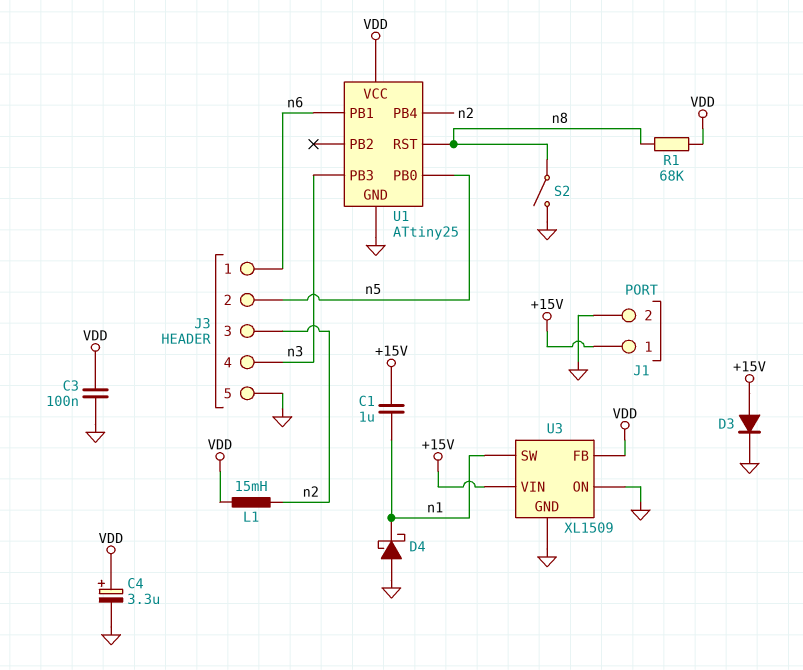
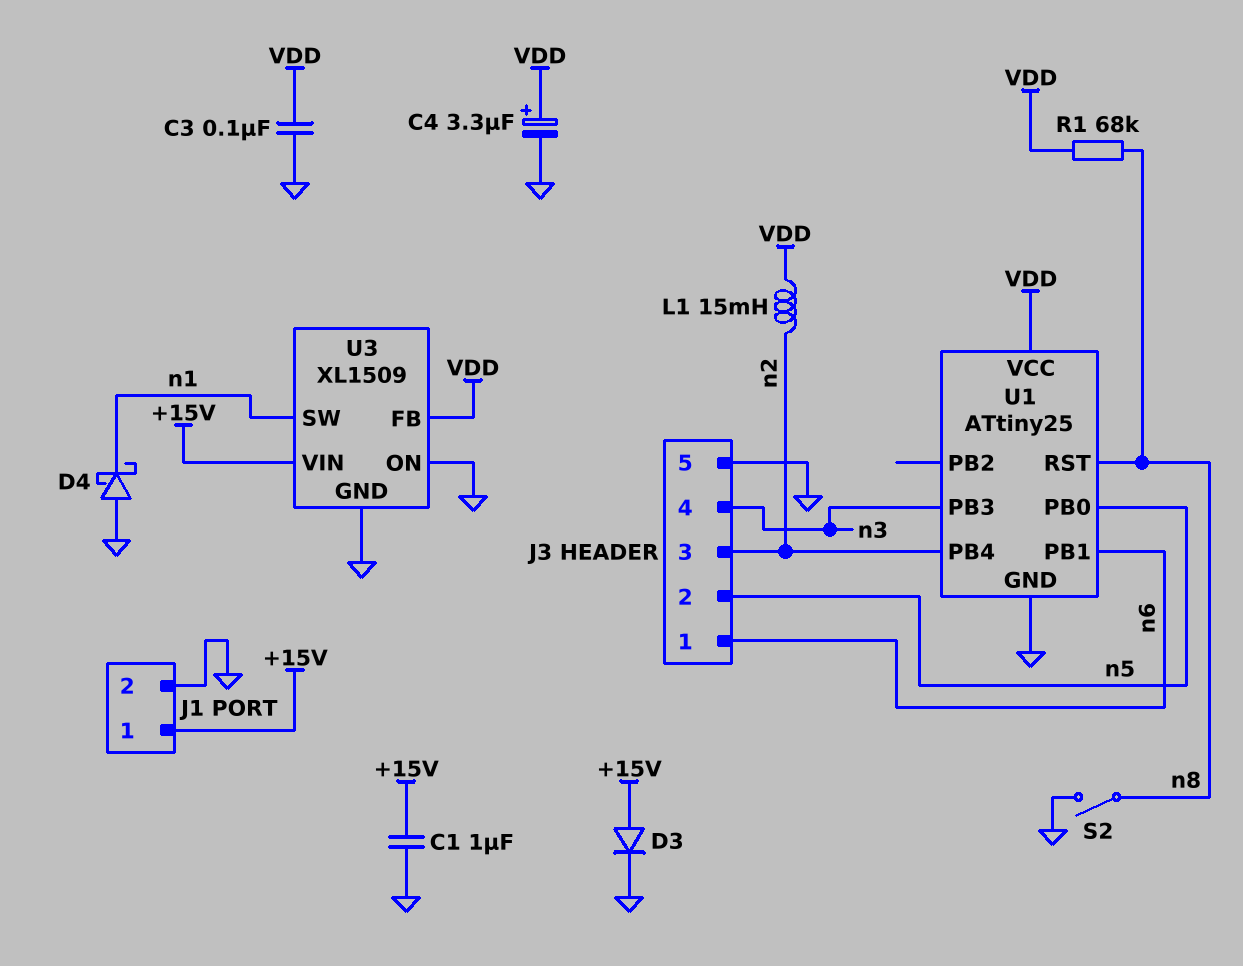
C1: 1uF (+15V, n1) -> 1uF (+15V, GND)

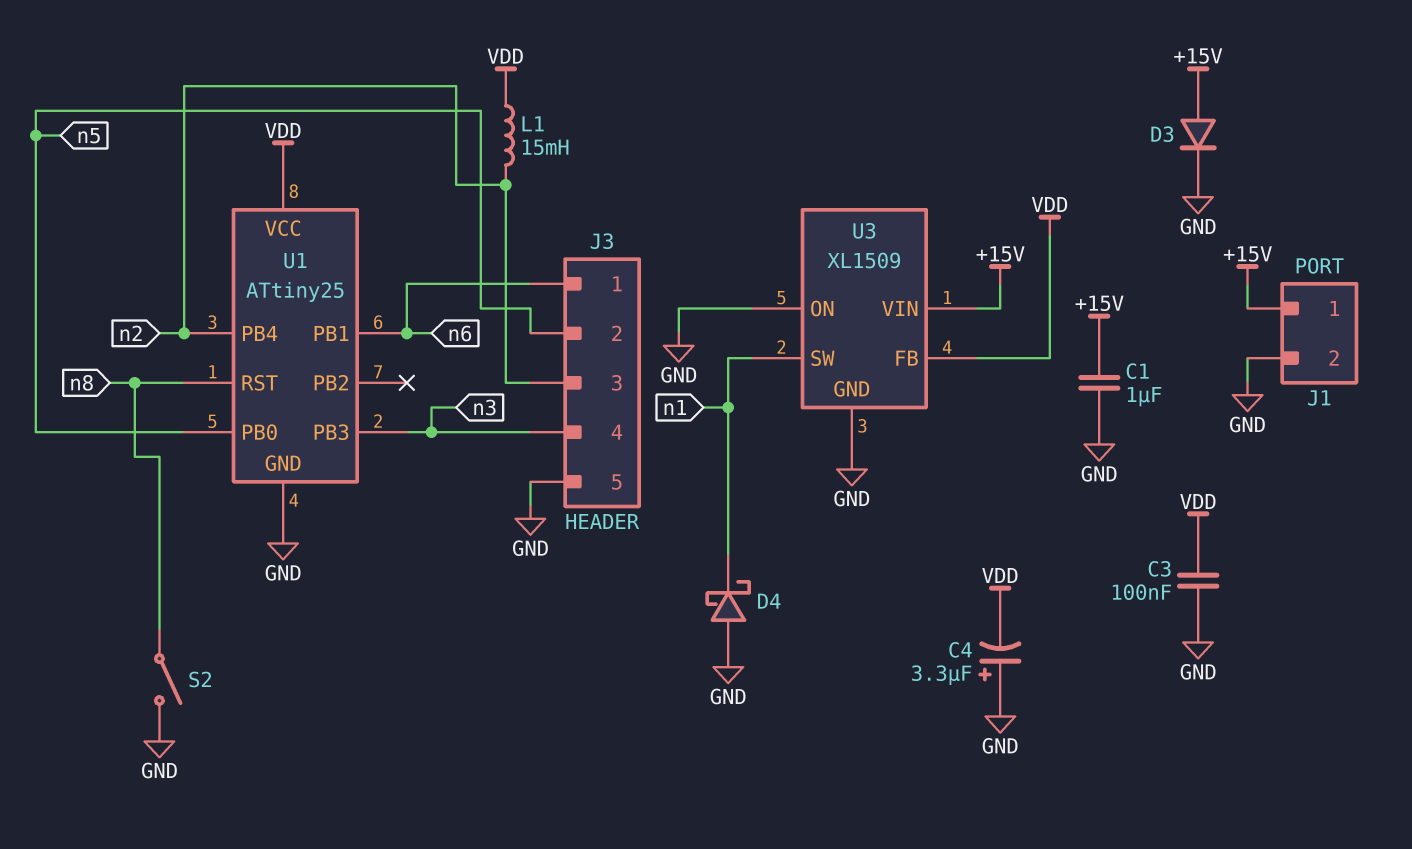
C4: 3.3uF (plus VDD, minus GND) -> 3.3uF (plus GND, minus VDD)
R1: 68k (VDD, n8) -> none

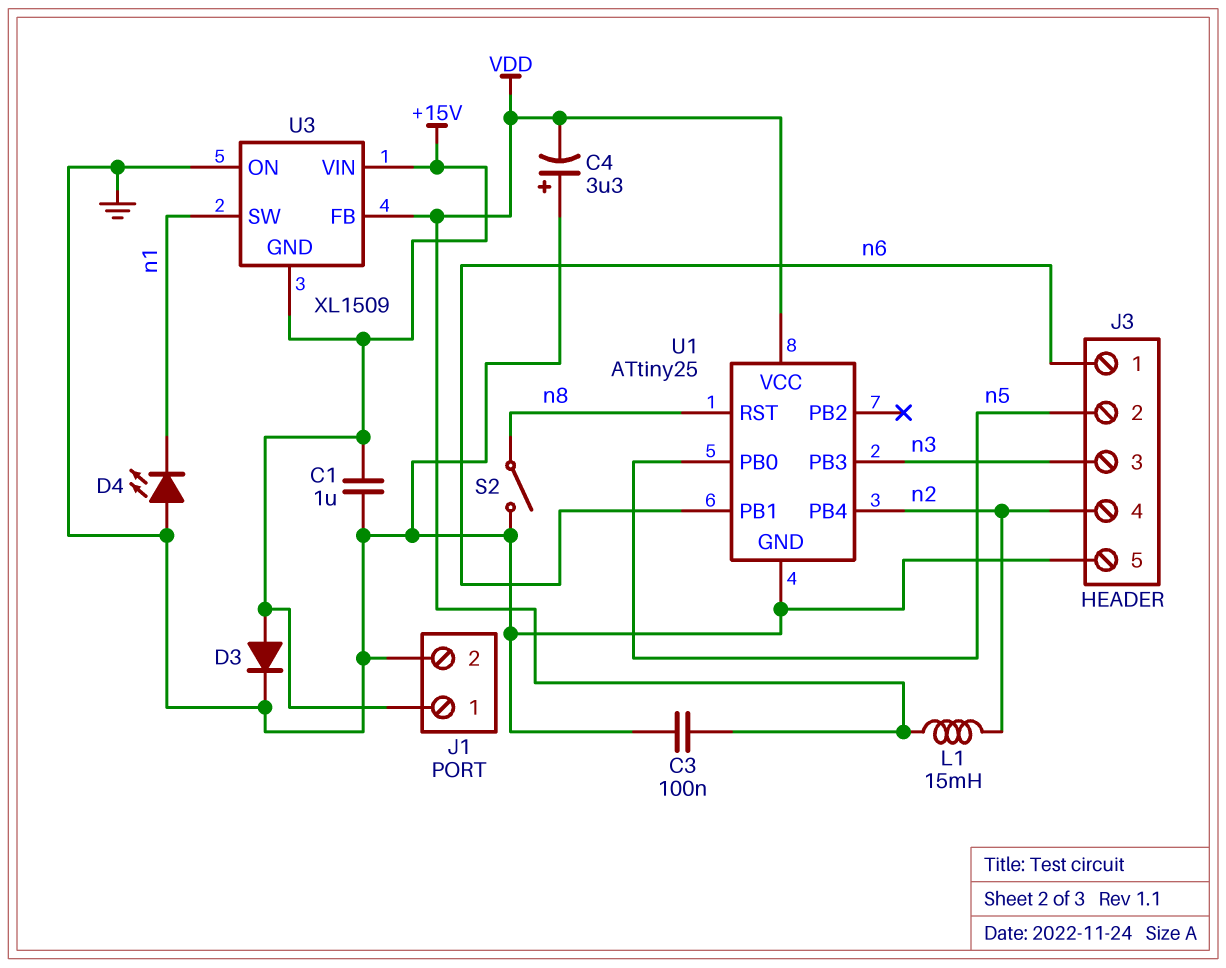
D4: schottky (A GND, K n1) -> LED (A GND, K n1)
J3 pin 3: n2 -> n3
J3 pin 4: n3 -> n2
U3 pin GND: GND -> +15V

